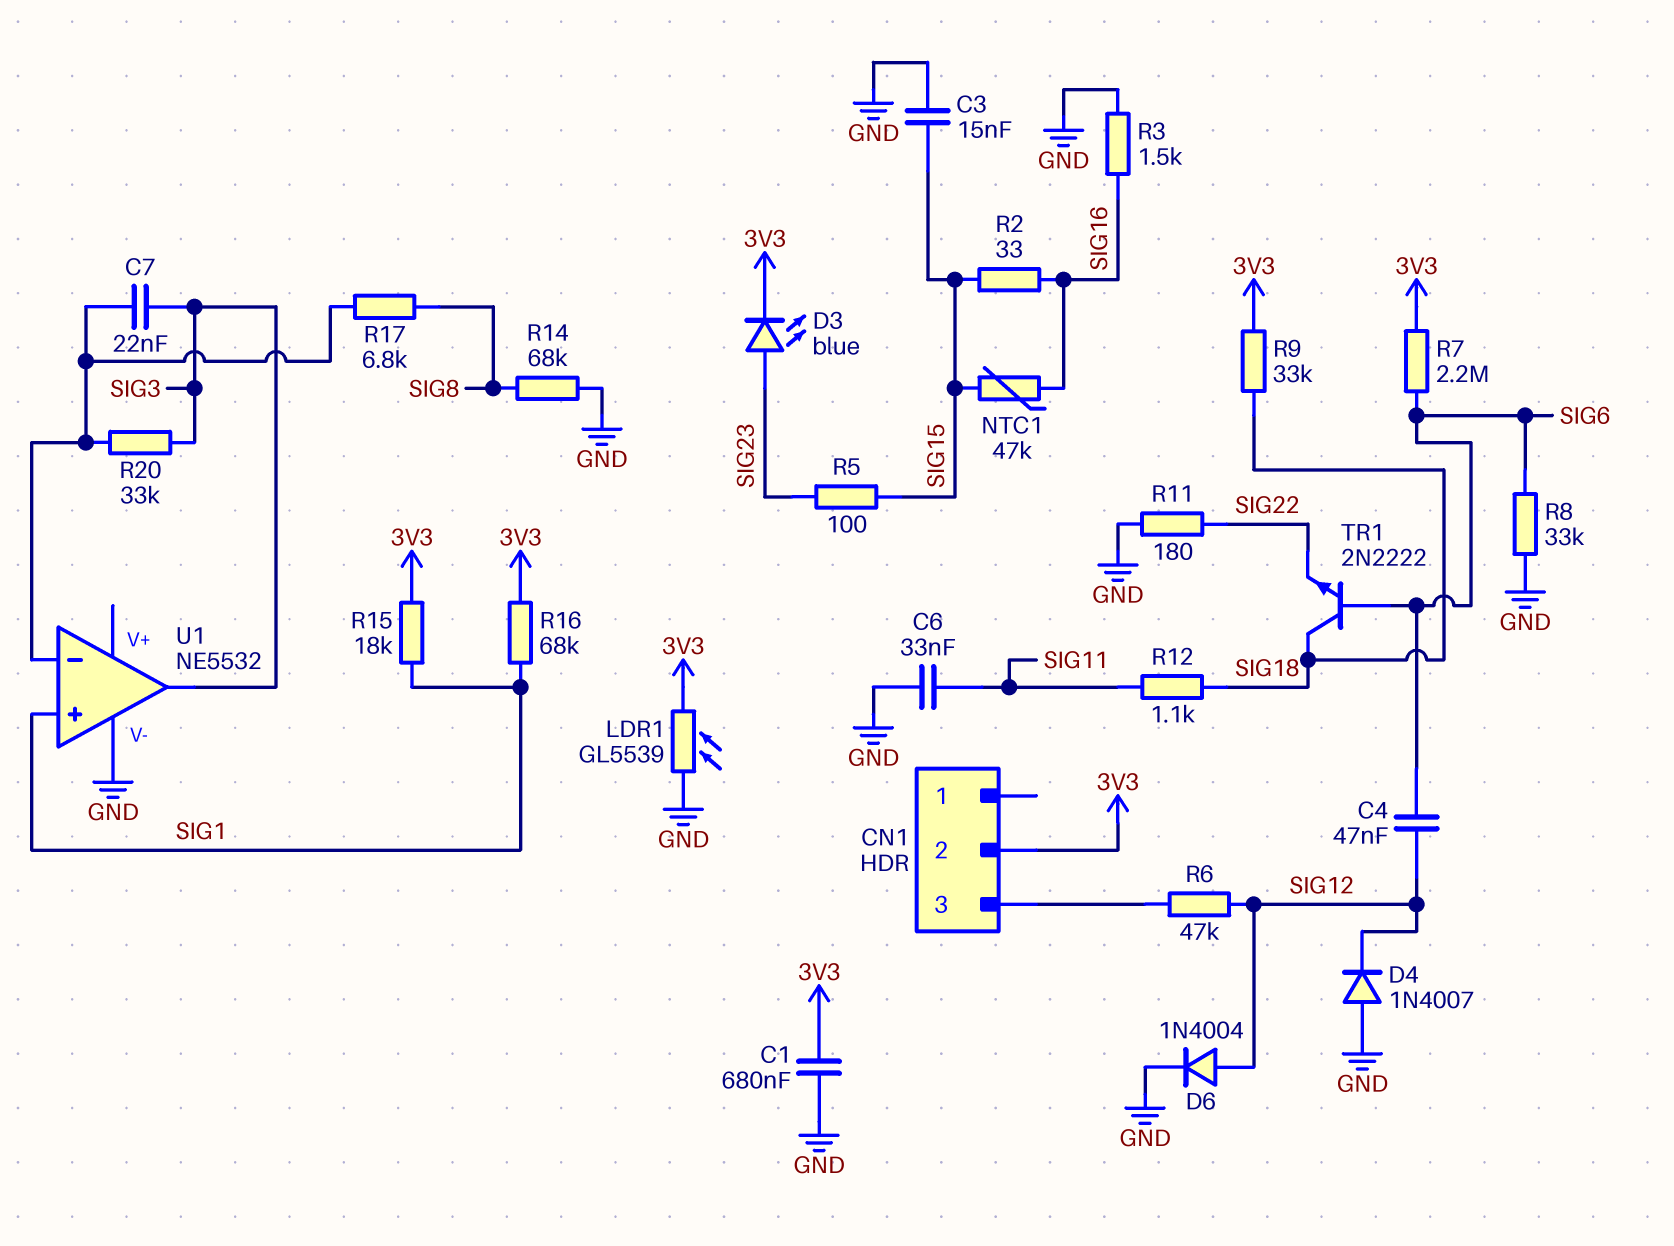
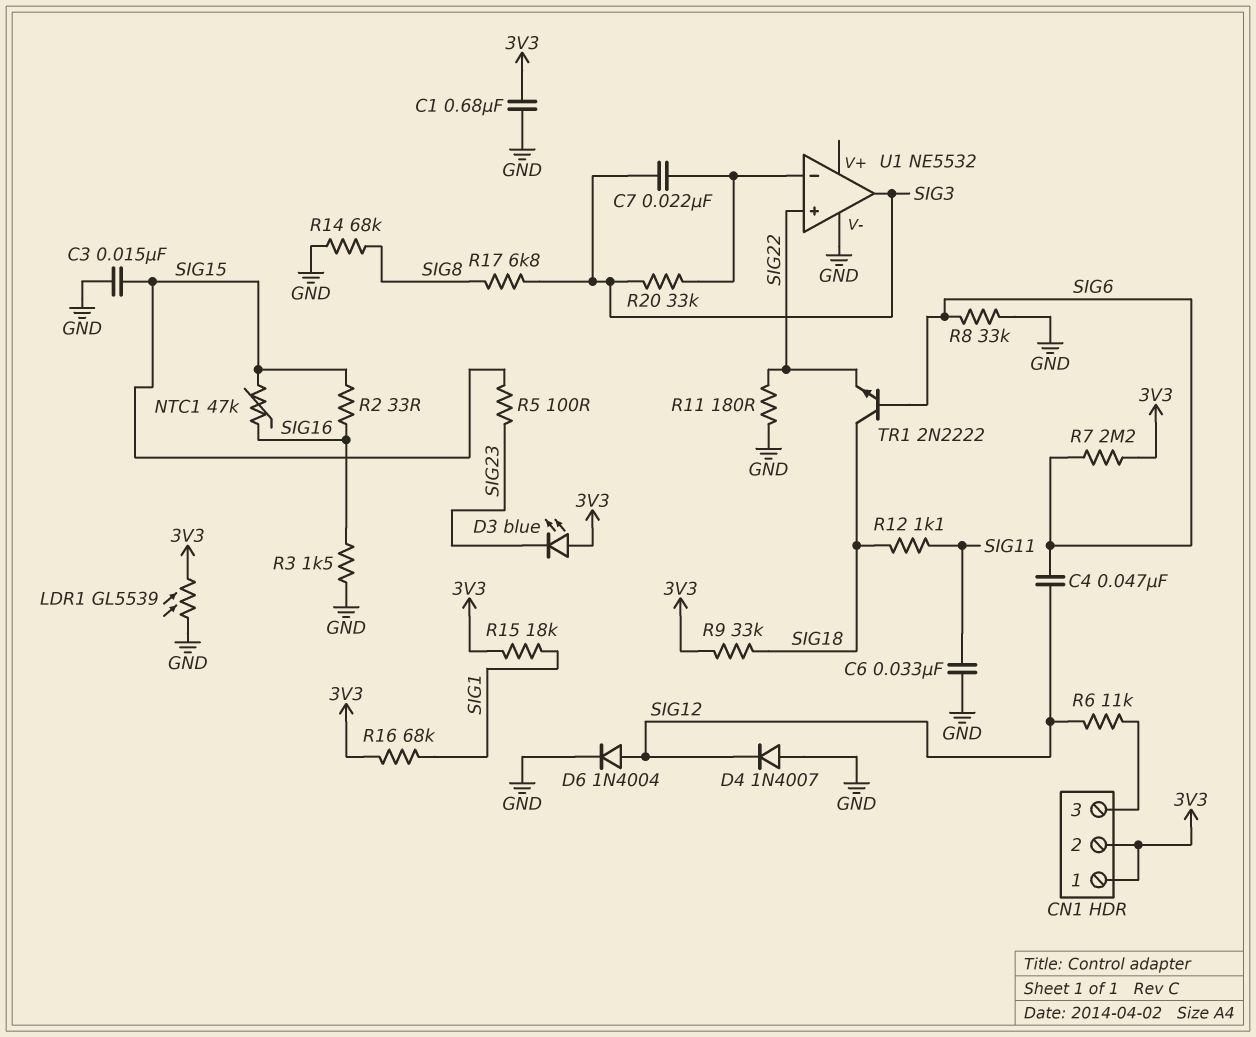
CN1 pin 1: none -> 3V3
D3: LED blue (A SIG23, K 3V3) -> LED blue (A 3V3, K SIG23)
R6: 47k (CN1/3, SIG12) -> 11k (CN1/3, SIG12)
R17: 6.8k (SIG8, U1/in-) -> 6.8k (SIG3, SIG8)
U1 pin in+: SIG1 -> SIG22

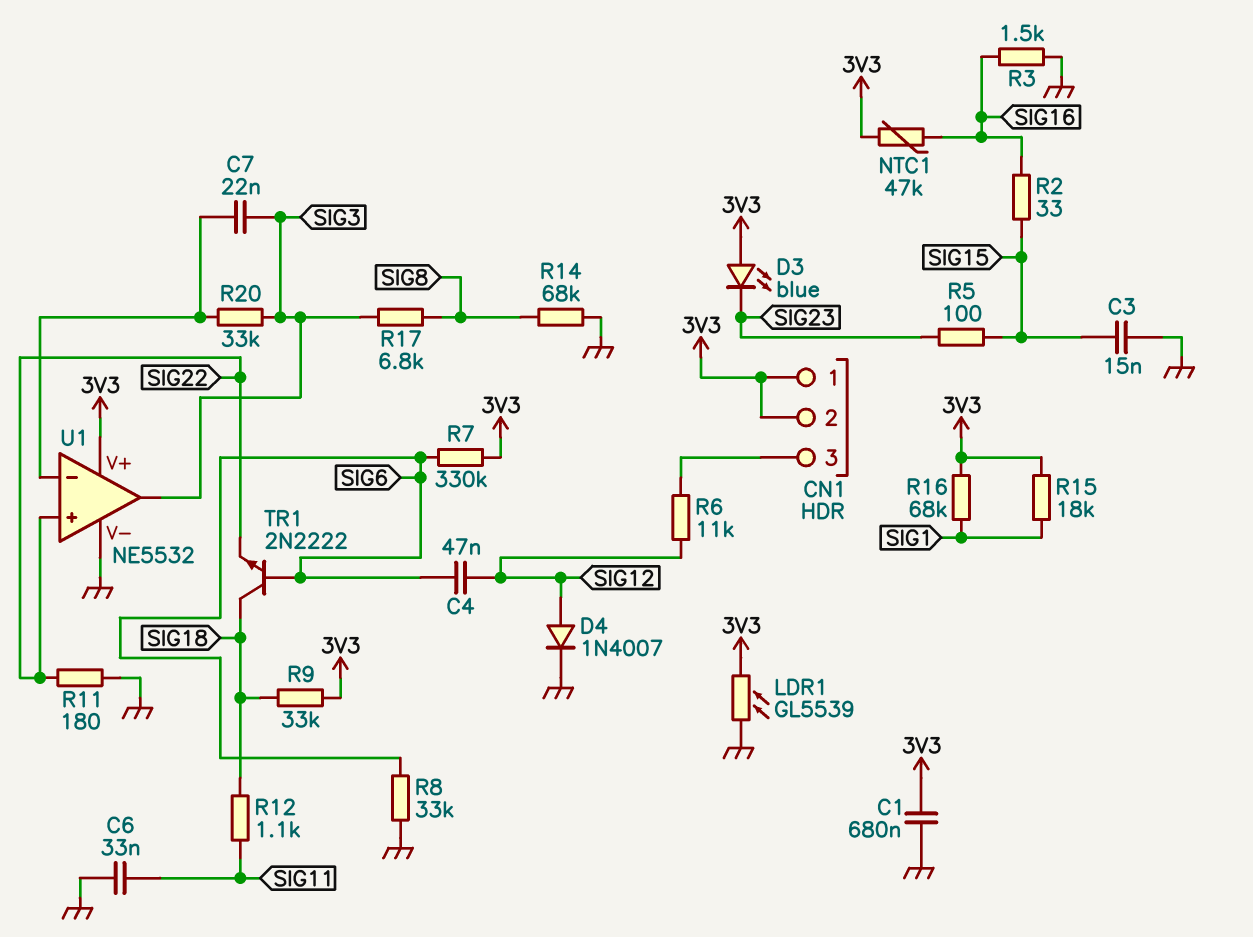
D4: diode 1N4007 (A GND, K SIG12) -> diode 1N4007 (A SIG12, K GND)
D6: diode 1N4004 (A SIG12, K GND) -> none
NTC1: 47k (SIG15, SIG16) -> 47k (3V3, SIG16)
R7: 2.2M (3V3, SIG6) -> 330k (3V3, SIG6)
U1 pin V+: none -> 3V3

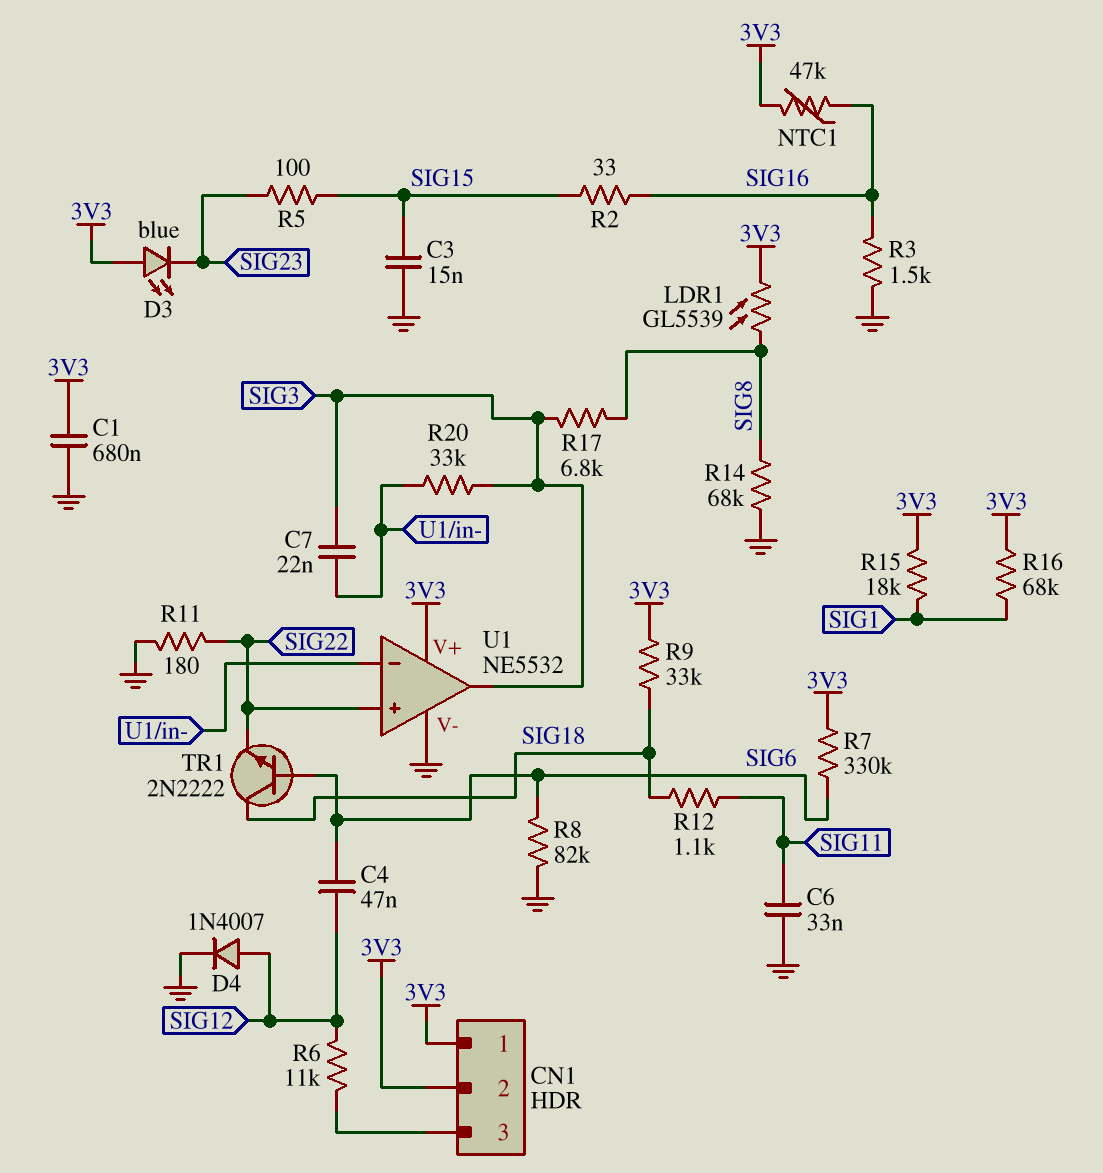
LDR1: GL5539 (3V3, GND) -> GL5539 (3V3, SIG8)
R8: 33k (GND, SIG6) -> 82k (GND, SIG6)

